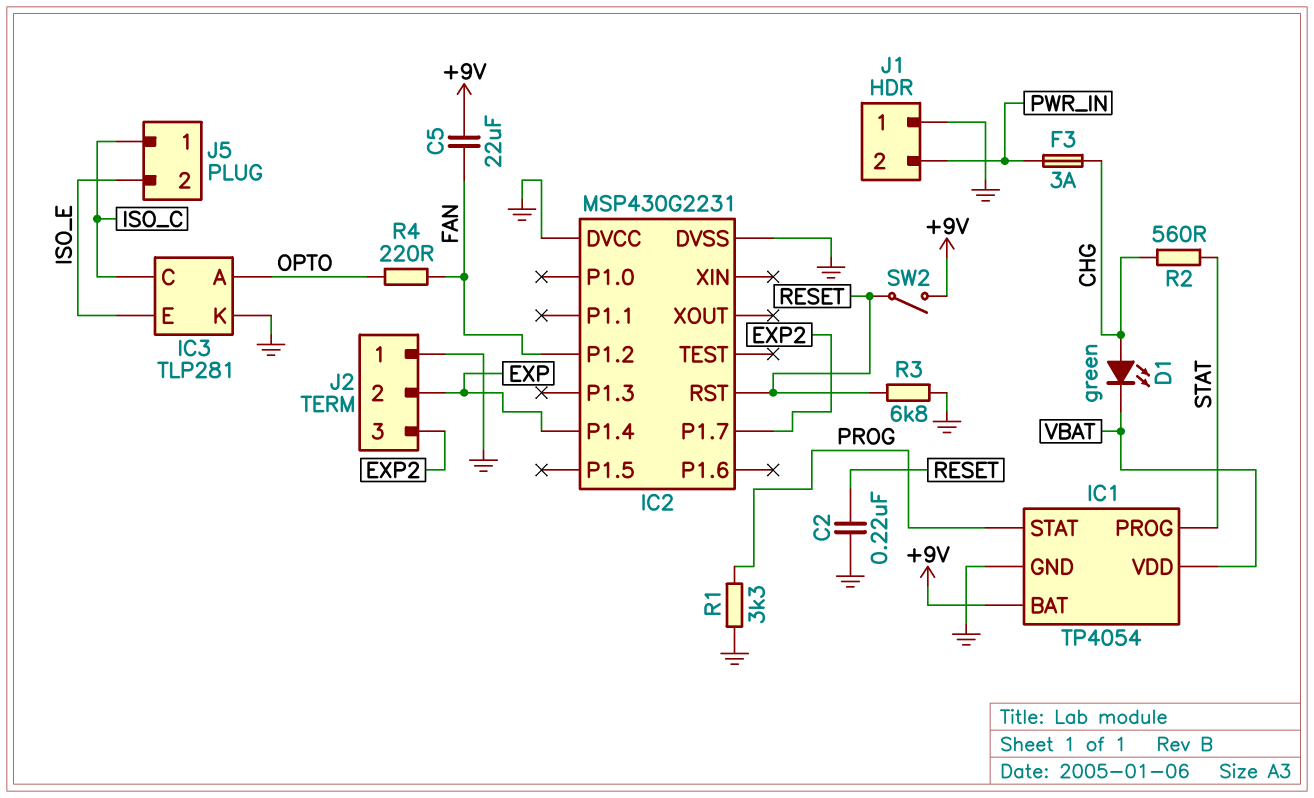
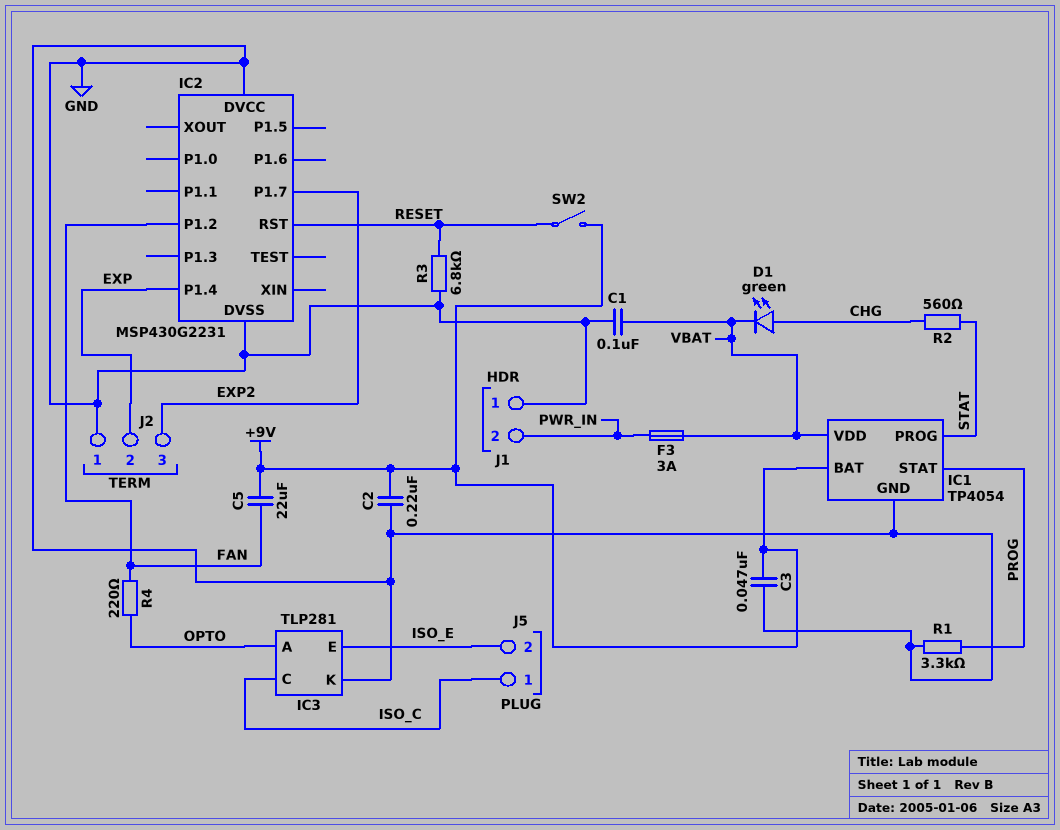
C1: none -> 100nF (GND, VBAT)
C2: 220nF (GND, RESET) -> 220nF (+9V, GND)
C3: none -> 47nF (+9V, GND)
F3: 3A (CHG, PWR_IN) -> 3A (PWR_IN, VBAT)

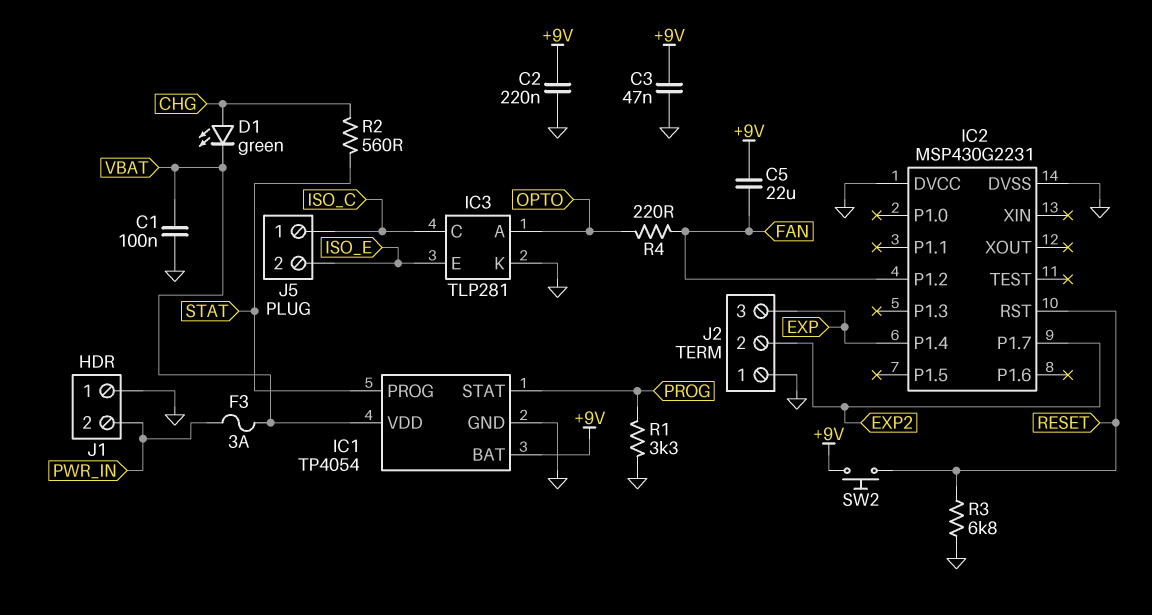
J2 pin 2: EXP -> EXP2
J2 pin 3: EXP2 -> EXP
SW2: switch (+9V, RESET) -> button (+9V, RESET)

